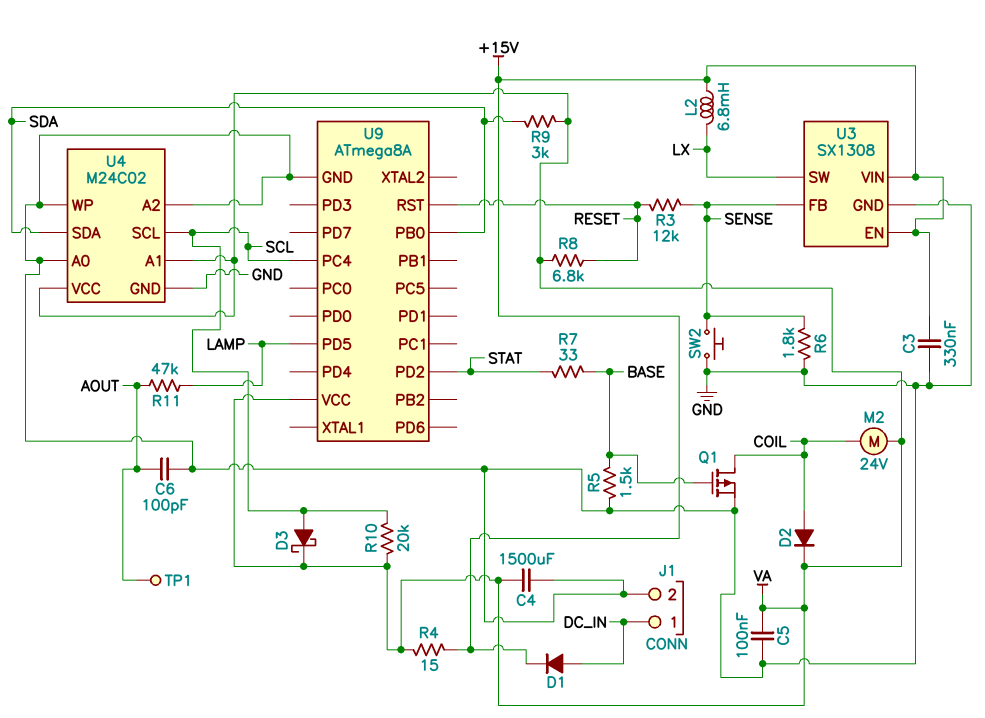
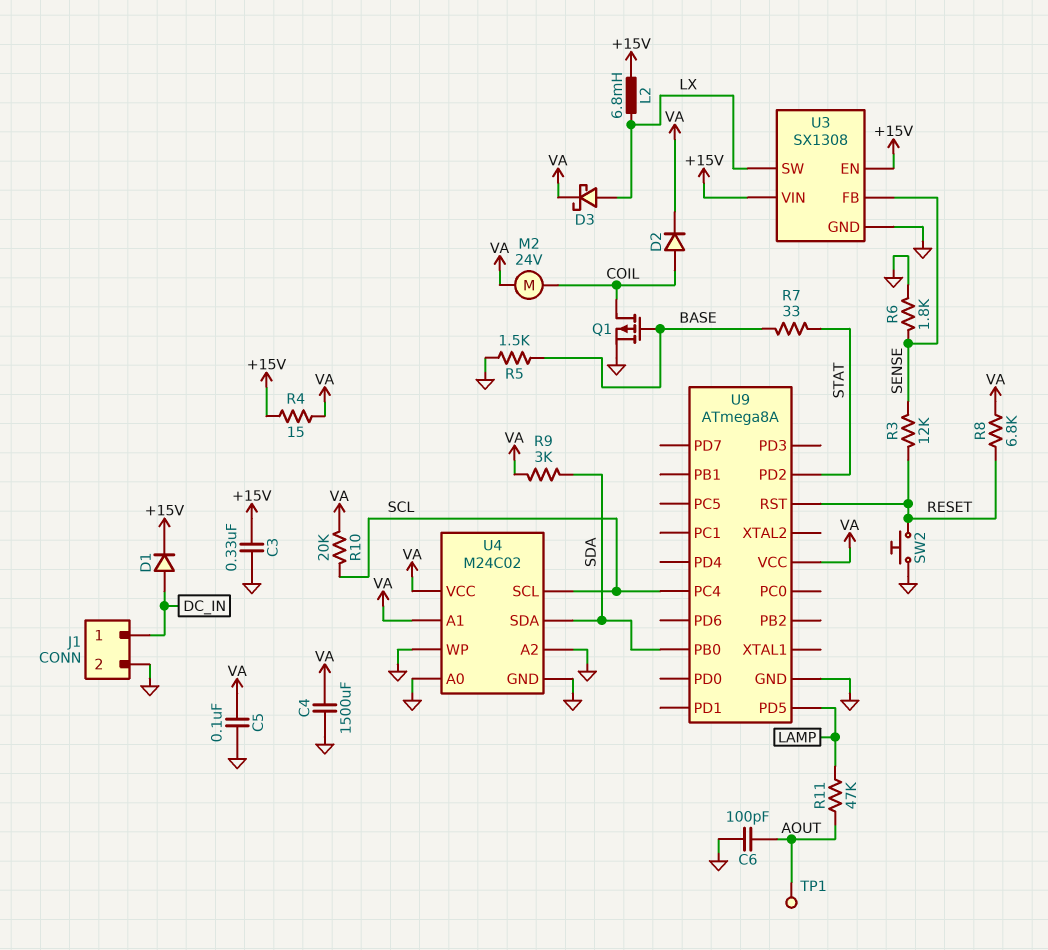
D3: schottky (A SCL, K VA) -> schottky (A LX, K VA)
SW2: button (GND, SENSE) -> button (GND, RESET)

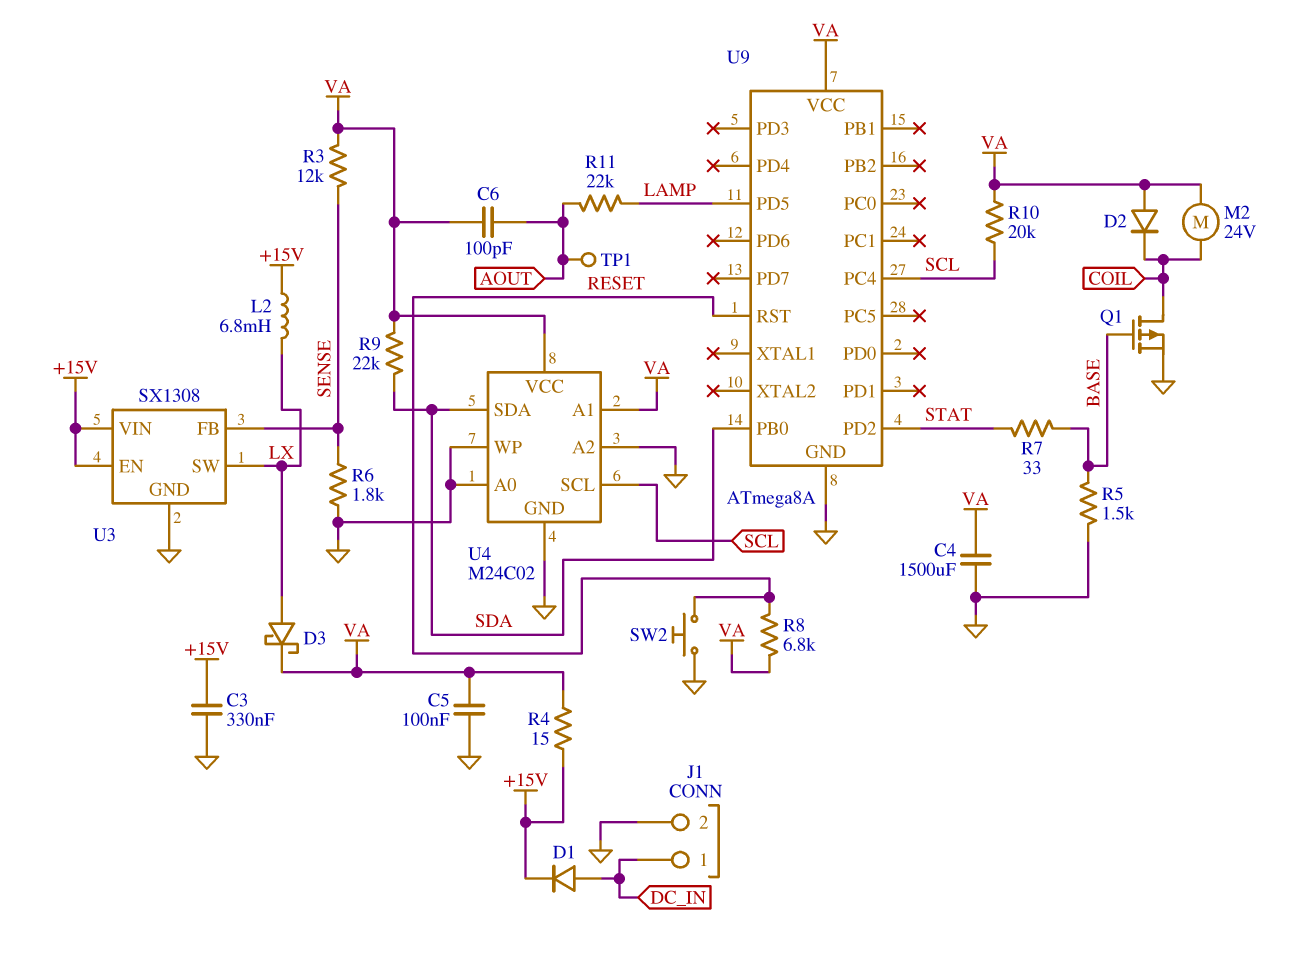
C6: 100pF (AOUT, GND) -> 100pF (AOUT, VA)
D2: diode (A COIL, K VA) -> diode (A VA, K COIL)
R3: 12k (RESET, SENSE) -> 12k (SENSE, VA)
R9: 3k (SDA, VA) -> 22k (SDA, VA)
R11: 47k (AOUT, LAMP) -> 22k (AOUT, LAMP)

